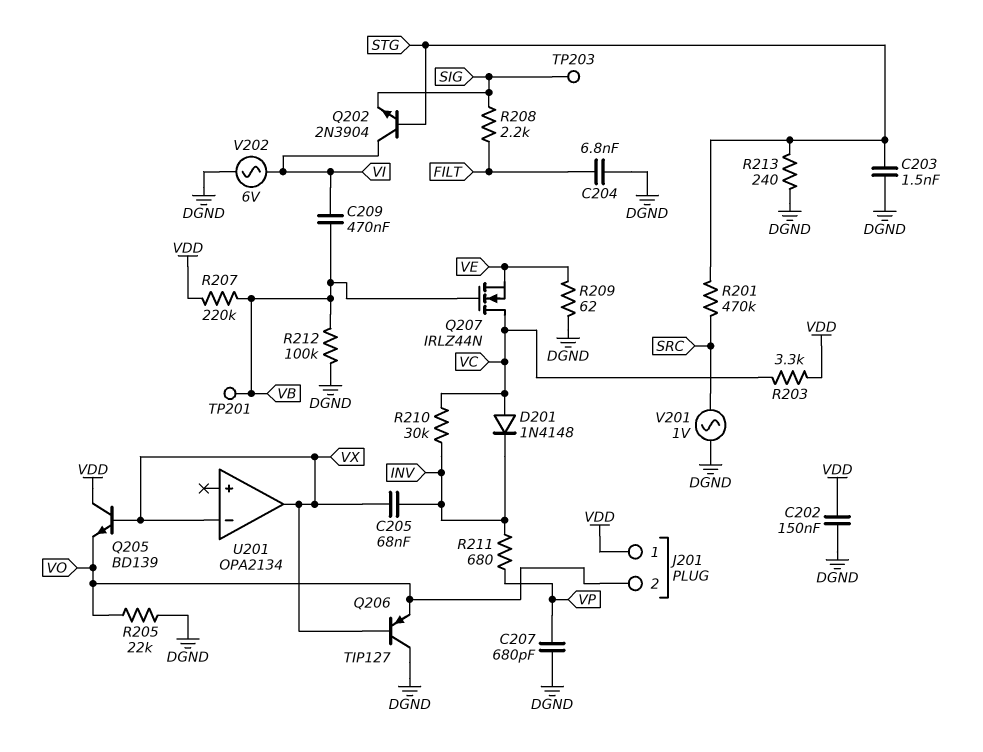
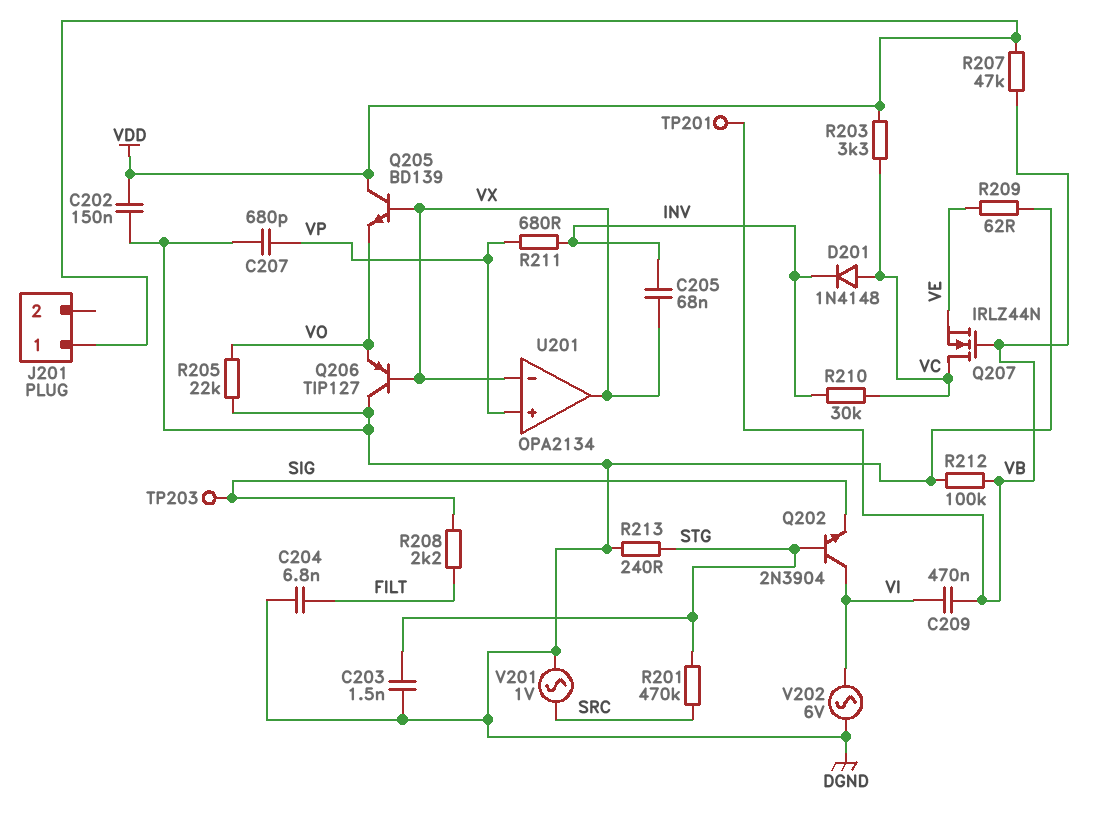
J201 pin 2: VO -> none
R207: 220k (VB, VDD) -> 47k (VB, VDD)
U201 pin in+: none -> VP

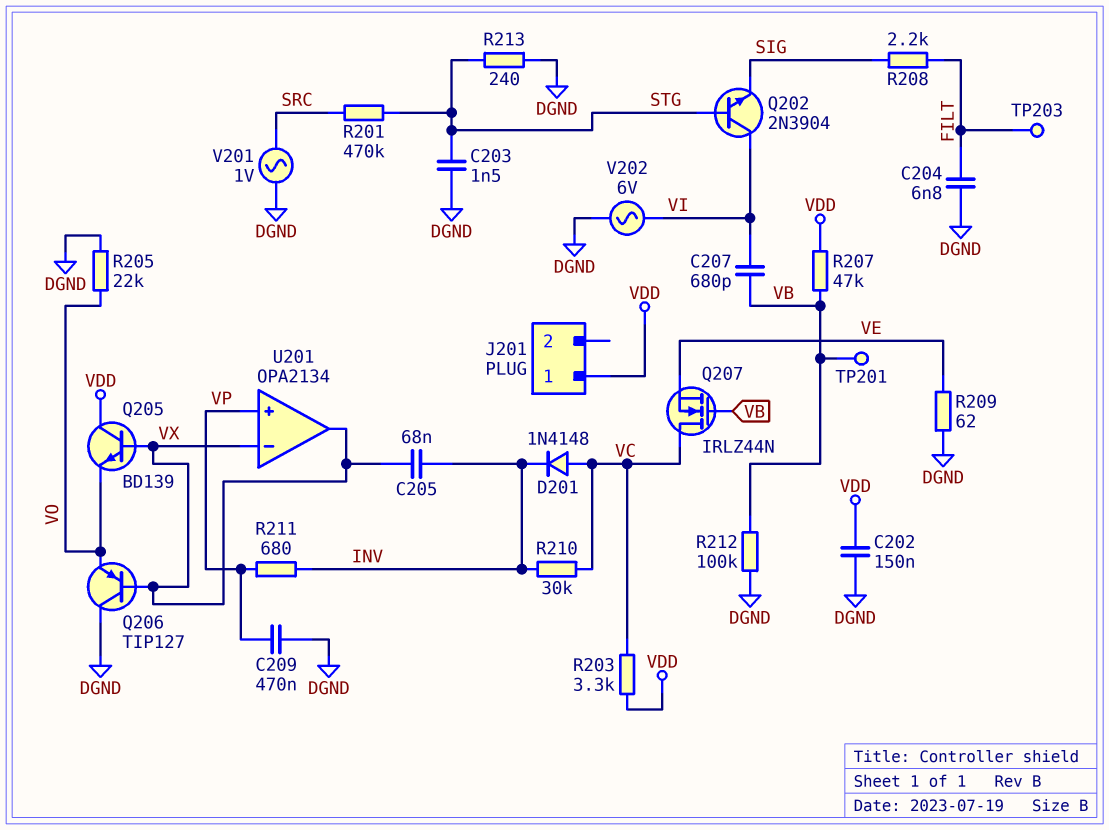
C207: 680pF (DGND, VP) -> 680pF (VB, VI)
C209: 470nF (VB, VI) -> 470nF (DGND, VP)
TP203: test point (SIG) -> test point (FILT)

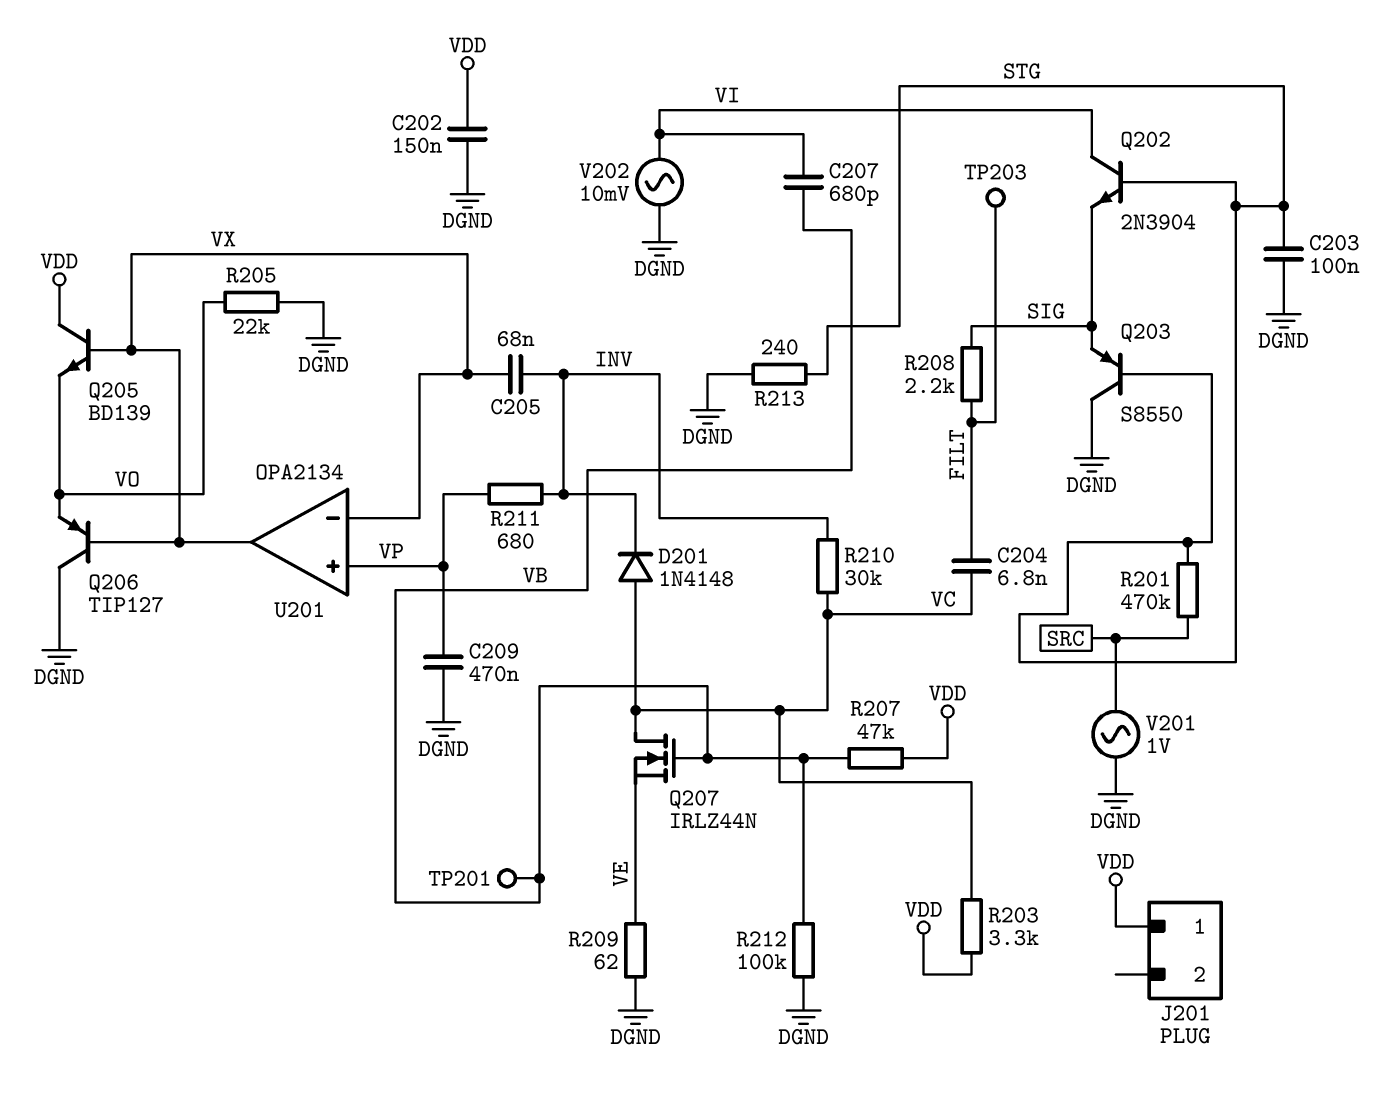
C203: 1.5nF (DGND, STG) -> 100nF (DGND, STG)
C204: 6.8nF (DGND, FILT) -> 6.8nF (FILT, VC)
Q203: none -> PNP S8550 (B STG, C DGND, E SIG)
V202: AC 6V (DGND, VI) -> AC 10mV (DGND, VI)

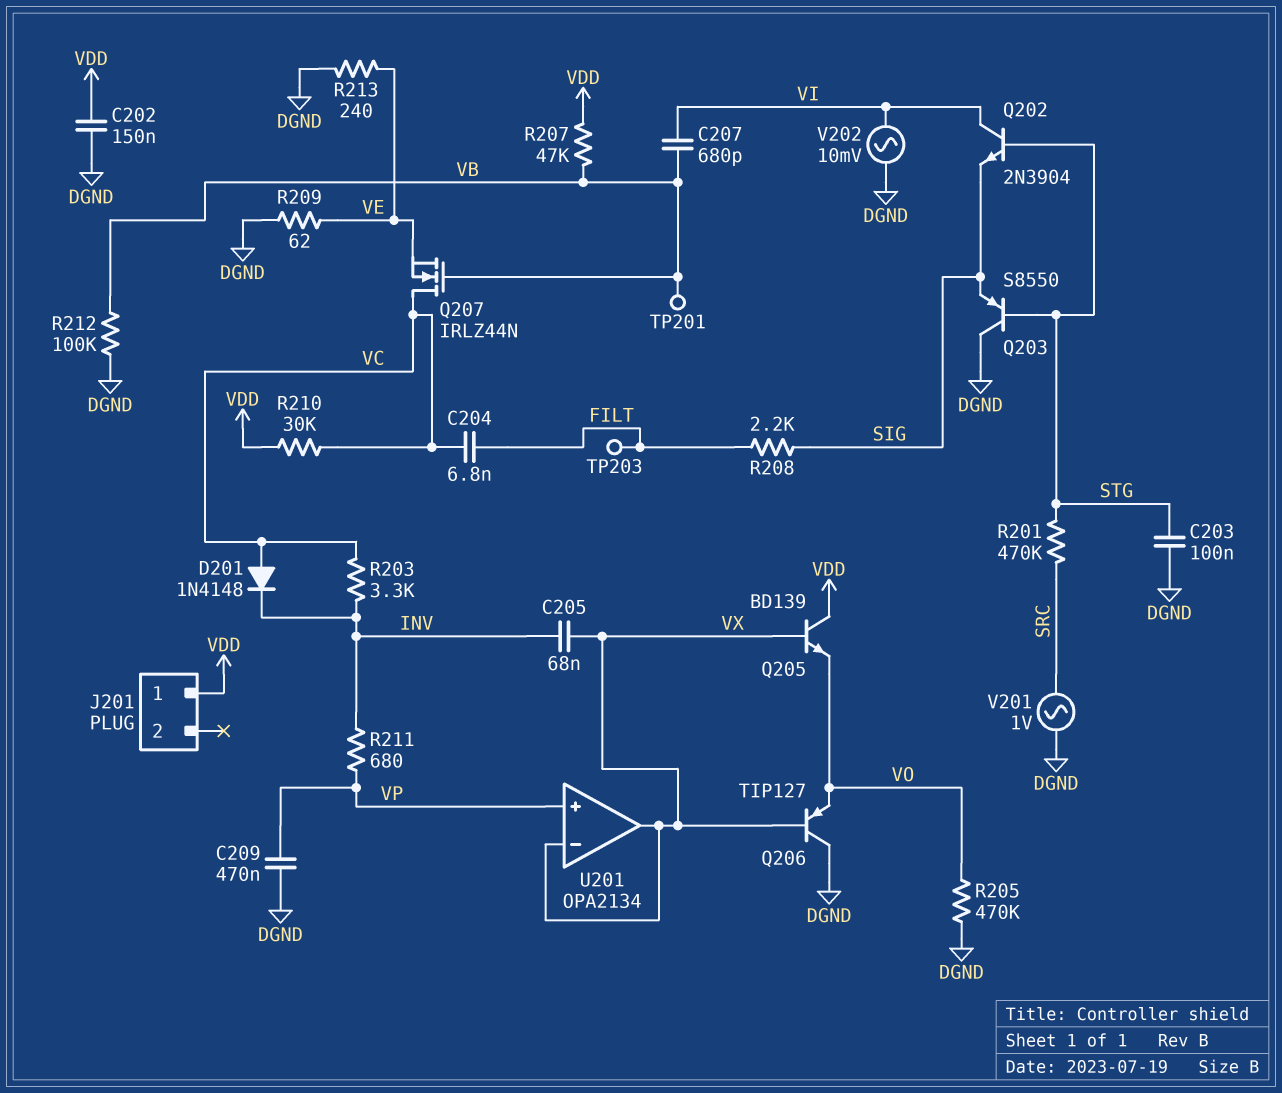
R203: 3.3k (VC, VDD) -> 3.3k (INV, VC)
R205: 22k (DGND, VO) -> 470k (DGND, VO)
R210: 30k (INV, VC) -> 30k (VC, VDD)
R213: 240 (DGND, STG) -> 240 (DGND, VE)

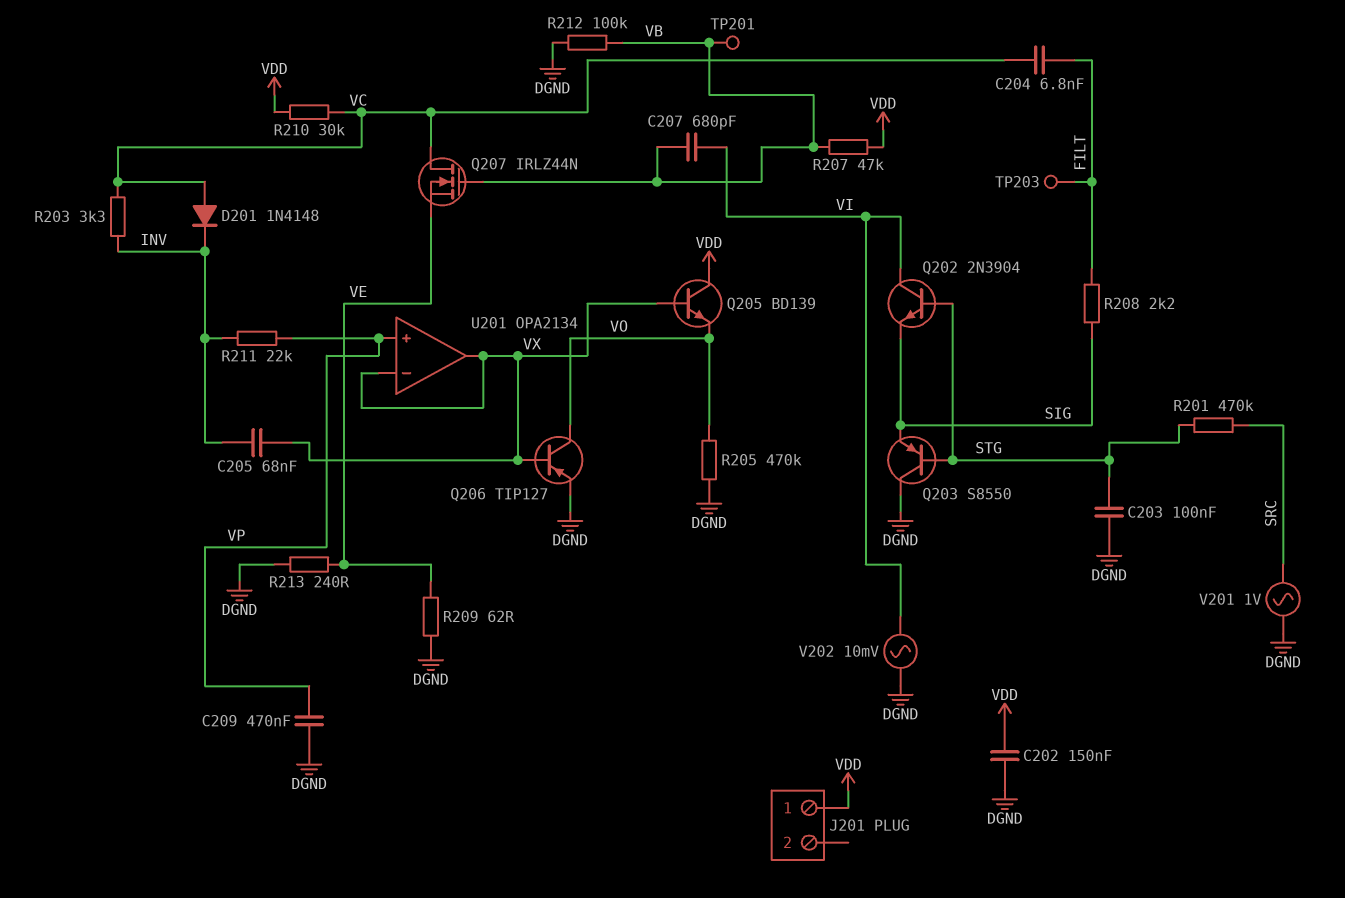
Q206: PNP TIP127 (B VX, C DGND, E VO) -> PNP TIP127 (B VX, C VO, E DGND)
R211: 680 (INV, VP) -> 22k (INV, VP)

